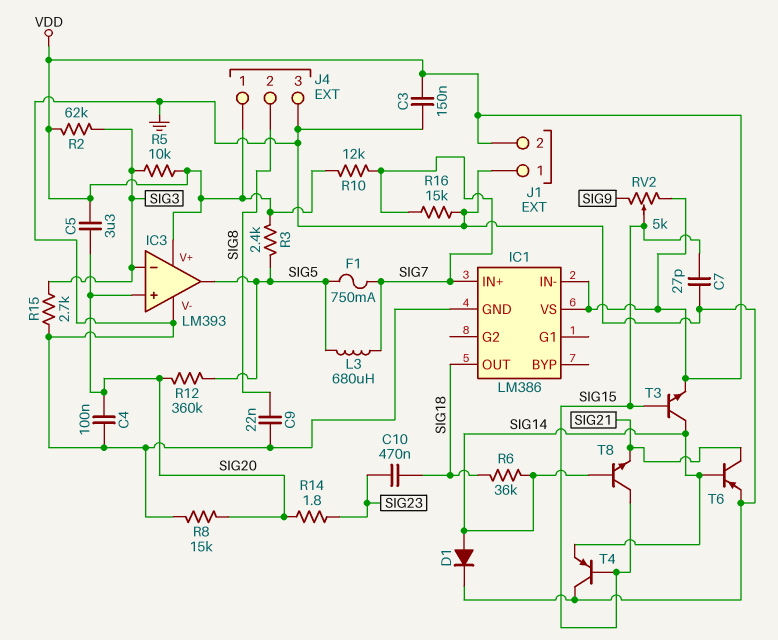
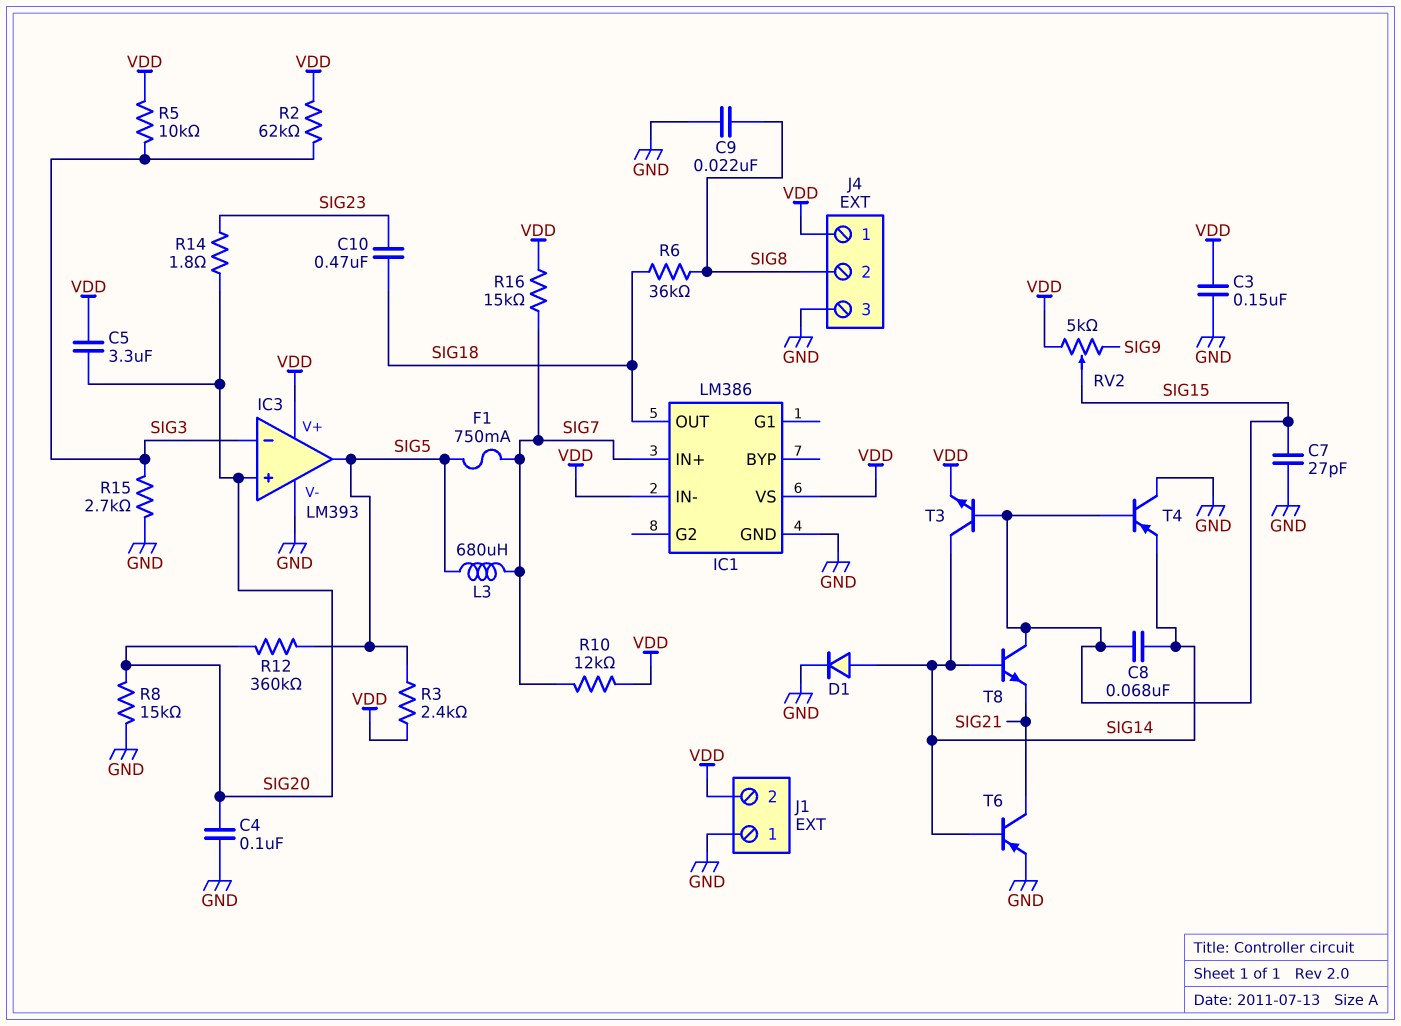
C8: none -> 68nF (SIG14, SIG15)
R6: 36k (SIG14, SIG18) -> 36k (SIG8, SIG18)
R16: 15k (GND, SIG7) -> 15k (SIG7, VDD)

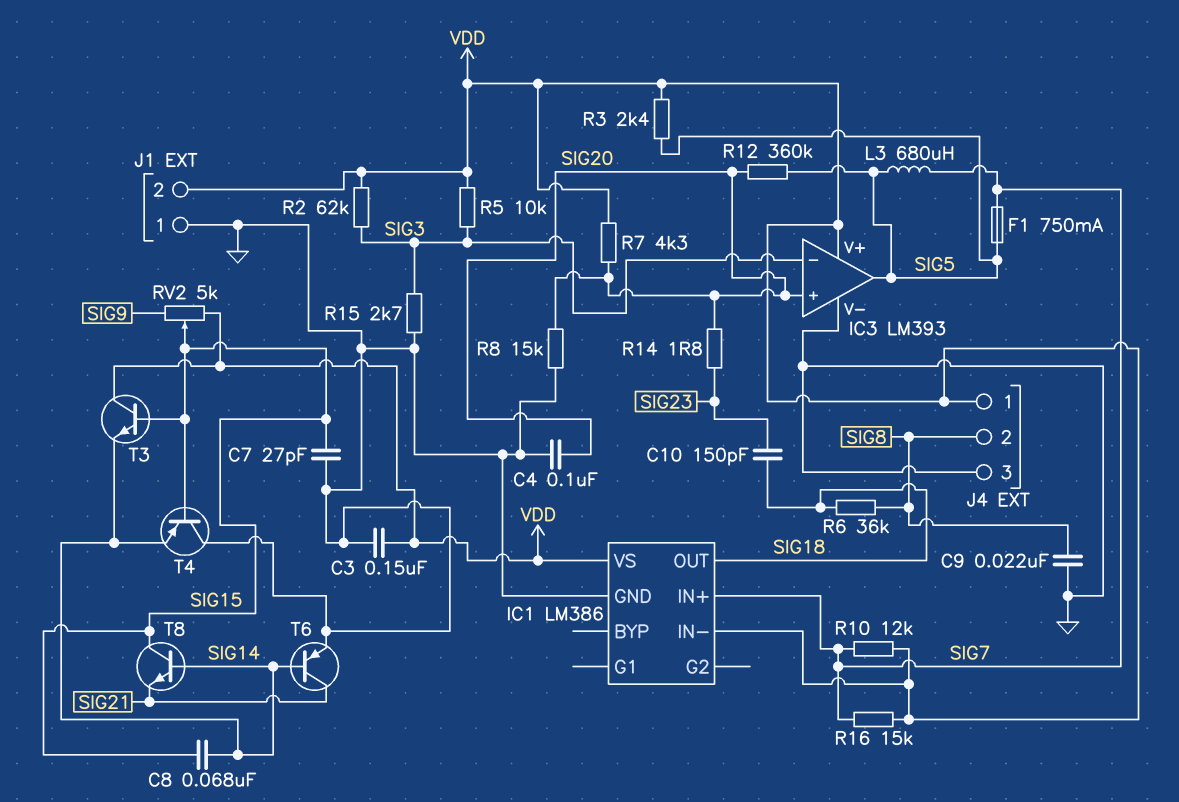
C5: 3.3uF (SIG20, VDD) -> none
C10: 470nF (SIG18, SIG23) -> 150pF (SIG18, SIG23)
D1: diode (A SIG14, K GND) -> none
R7: none -> 4.3k (SIG20, VDD)
T3: NPN (B SIG15, C SIG14, E VDD) -> NPN (B SIG15, C VDD, E SIG14)

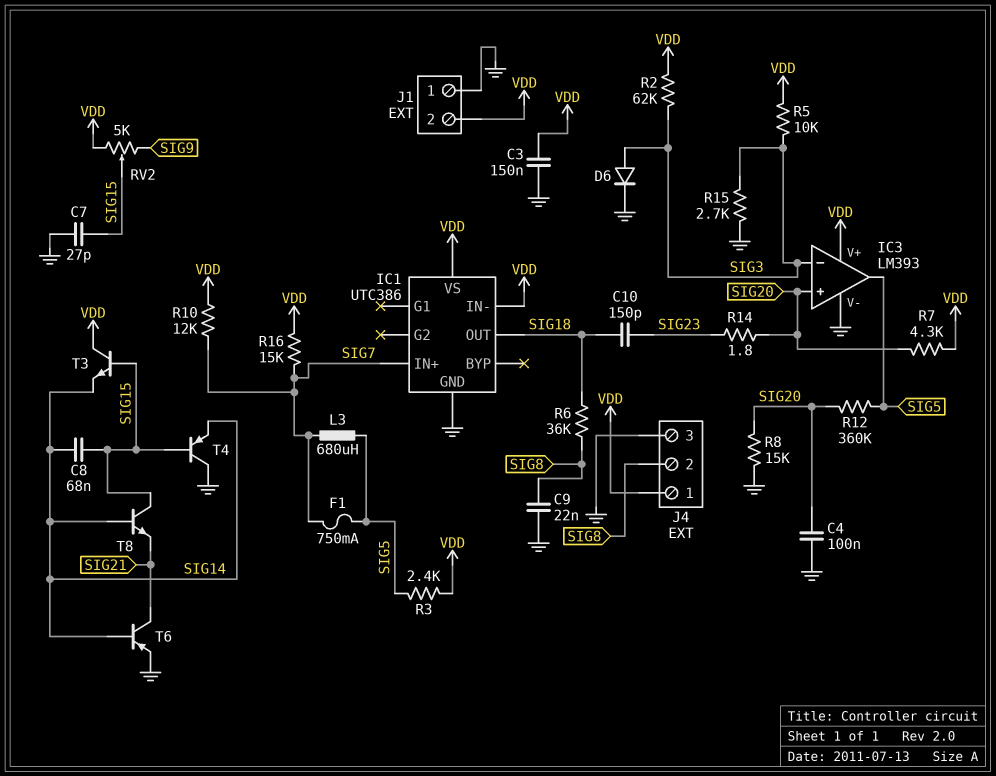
D6: none -> diode (A SIG3, K GND)
IC1: LM386 -> UTC386

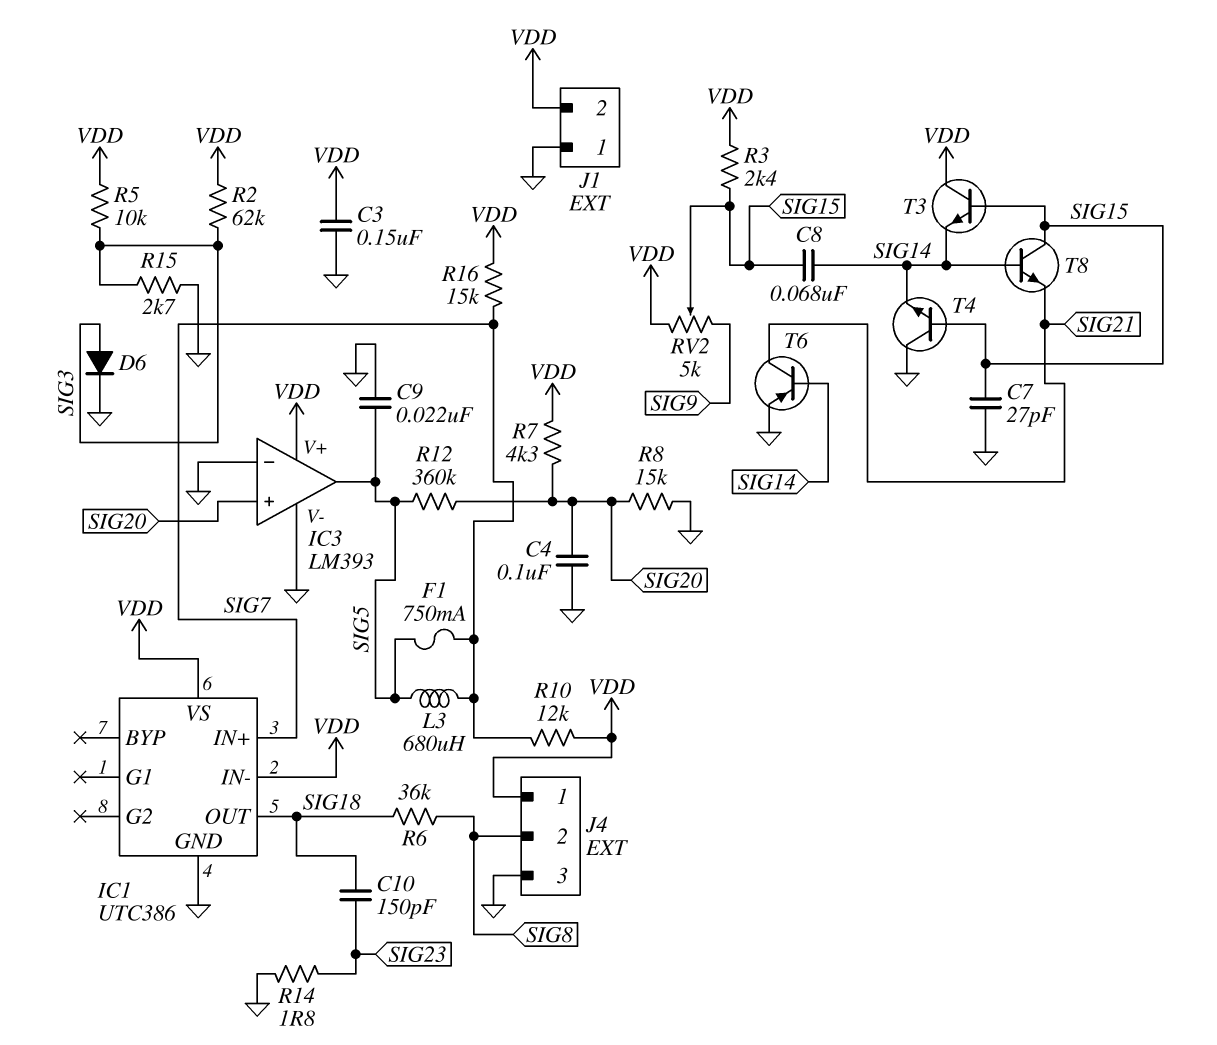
C9: 22nF (GND, SIG8) -> 22nF (GND, SIG5)
IC3 pin in-: SIG3 -> GND
R3: 2.4k (SIG5, VDD) -> 2.4k (SIG15, VDD)
R14: 1.8 (SIG20, SIG23) -> 1.8 (GND, SIG23)
T4: PNP (B SIG15, C GND, E SIG14) -> NPN (B SIG15, C GND, E SIG14)

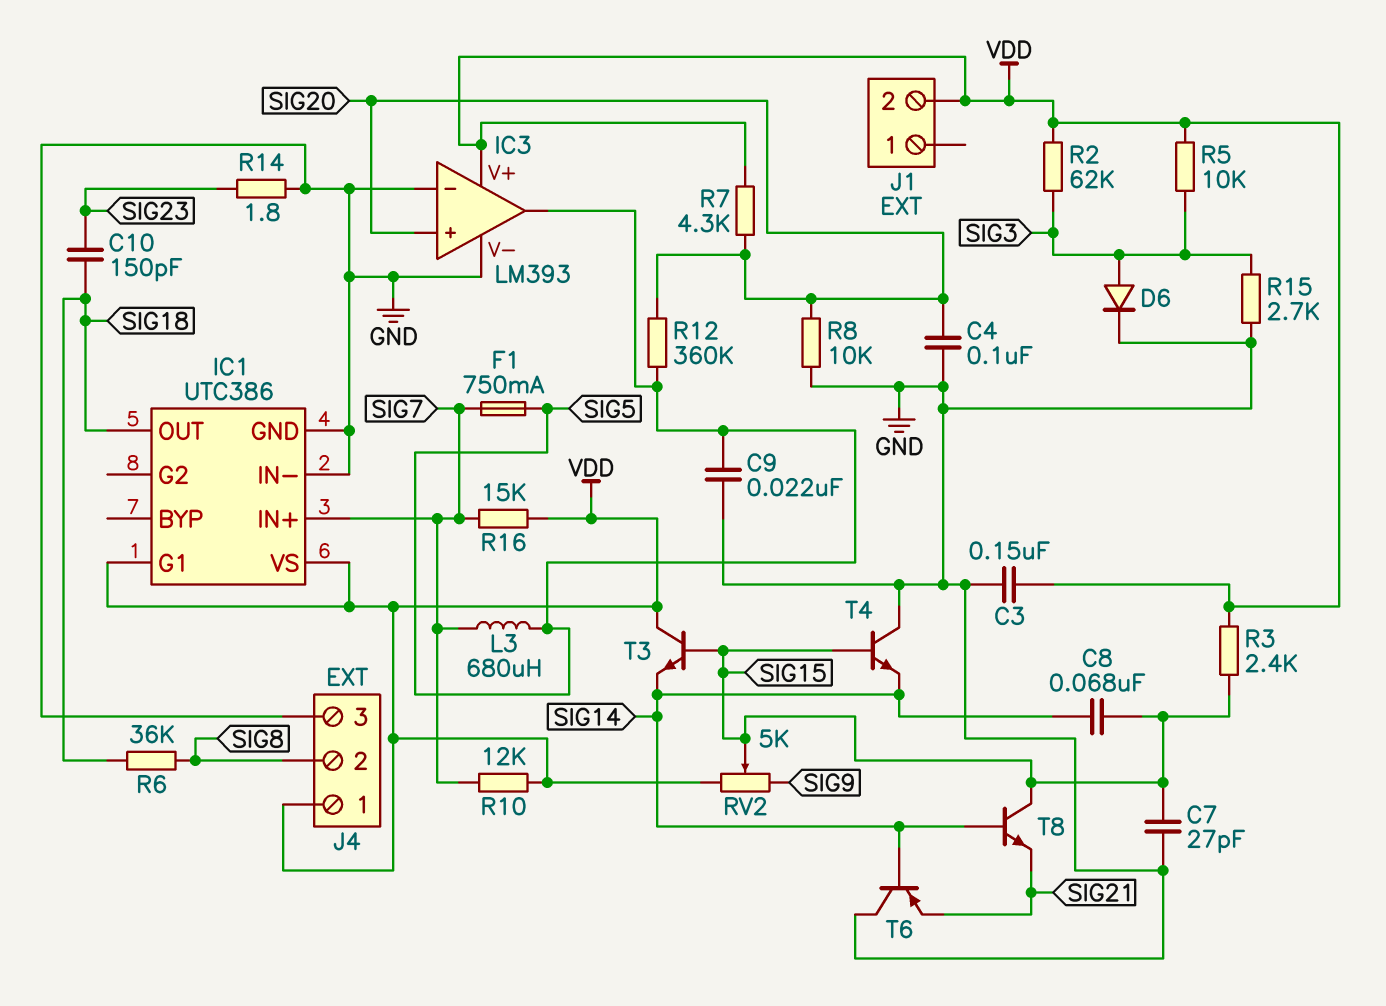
IC1 pin G1: none -> VDD
IC1 pin IN-: VDD -> GND
J1 pin 1: GND -> none
R8: 15k (GND, SIG20) -> 10k (GND, SIG20)
T6: PNP (B SIG14, C SIG21, E GND) -> PNP (B SIG14, C GND, E SIG21)

